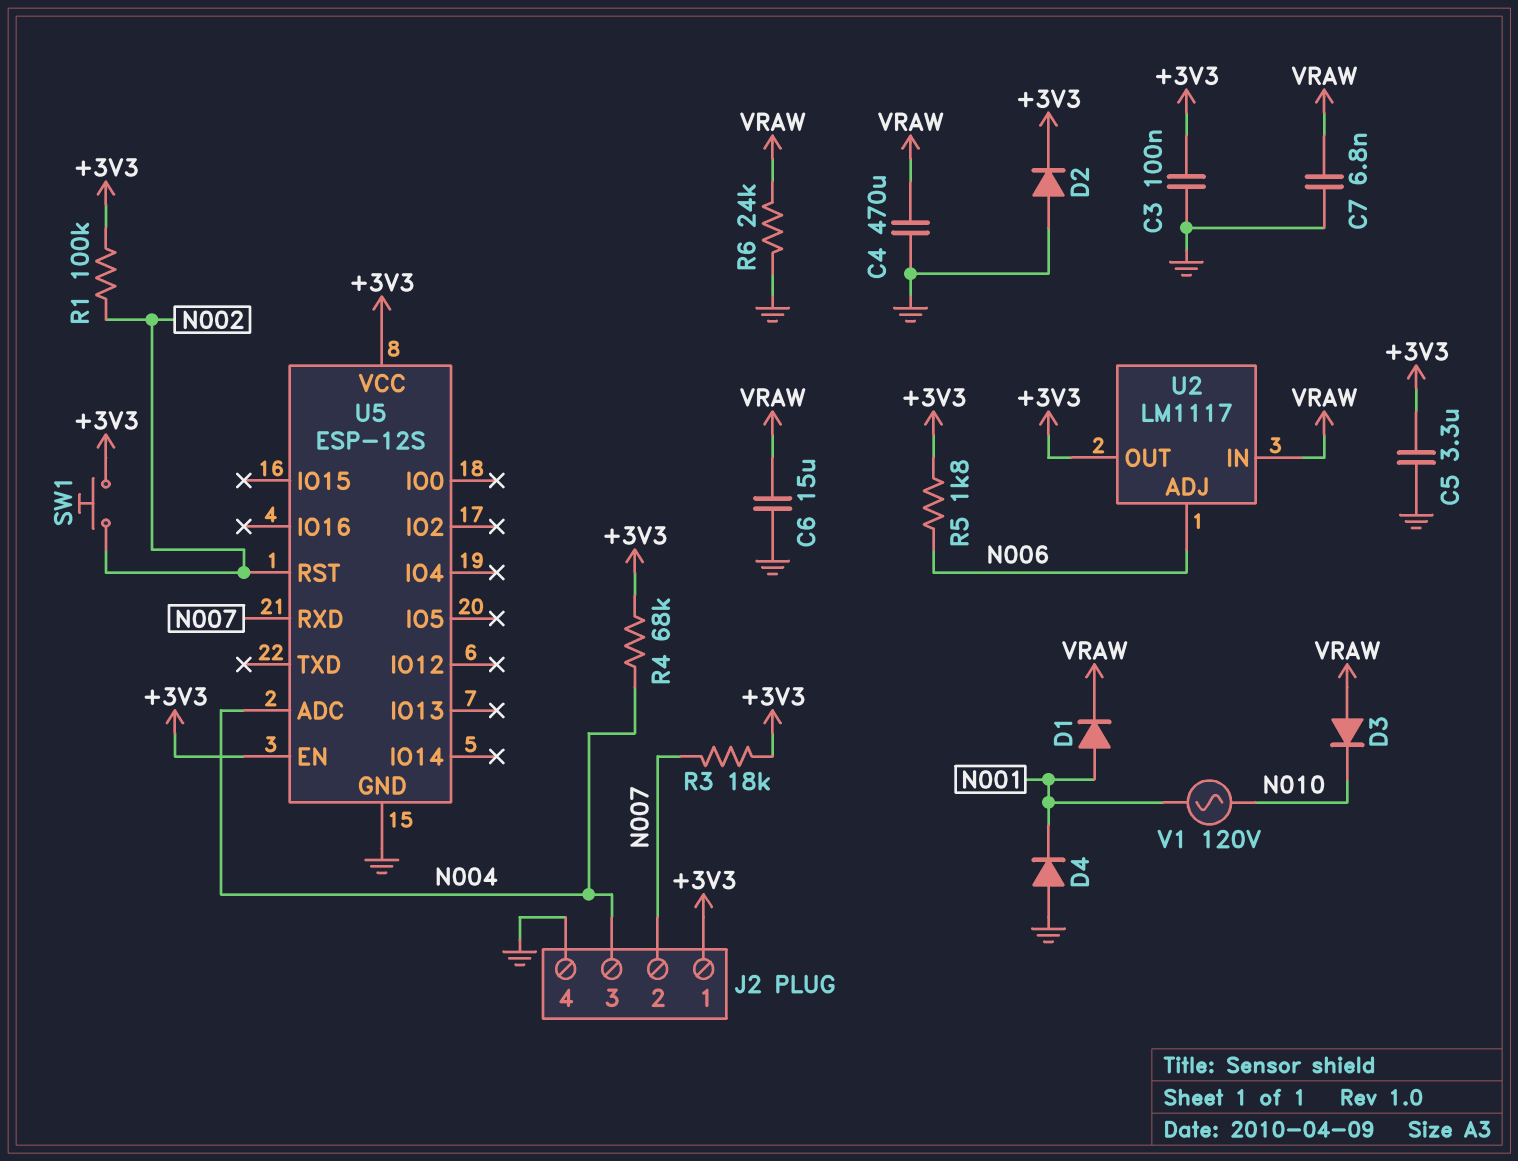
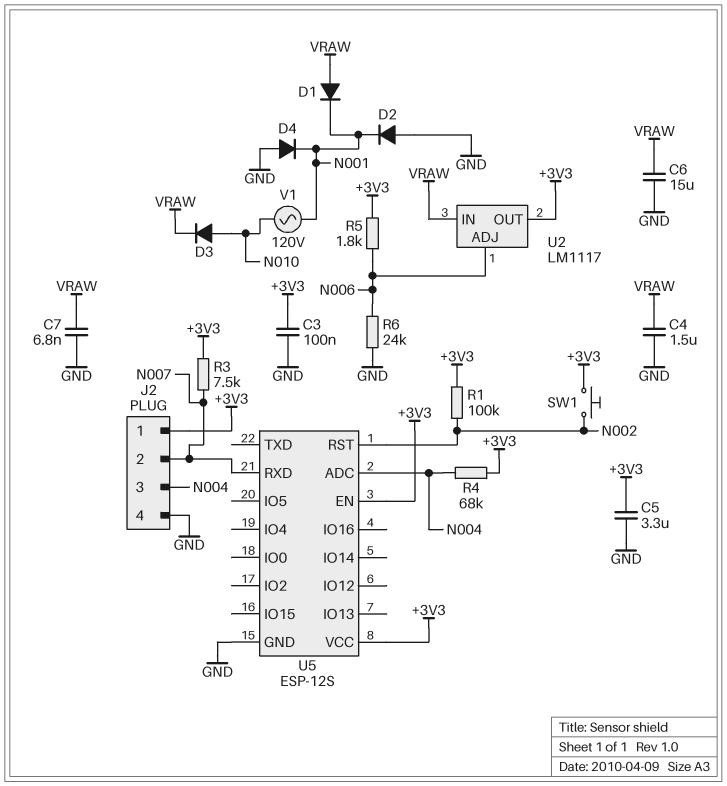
C4: 470uF (GND, VRAW) -> 1.5uF (GND, VRAW)
D1: diode (A N001, K VRAW) -> diode (A VRAW, K N001)
D2: diode (A GND, K +3V3) -> diode (A GND, K N001)
D3: diode (A VRAW, K N010) -> diode (A N010, K VRAW)
R3: 18k (+3V3, N007) -> 7.5k (+3V3, N007)
R6: 24k (GND, VRAW) -> 24k (GND, N006)

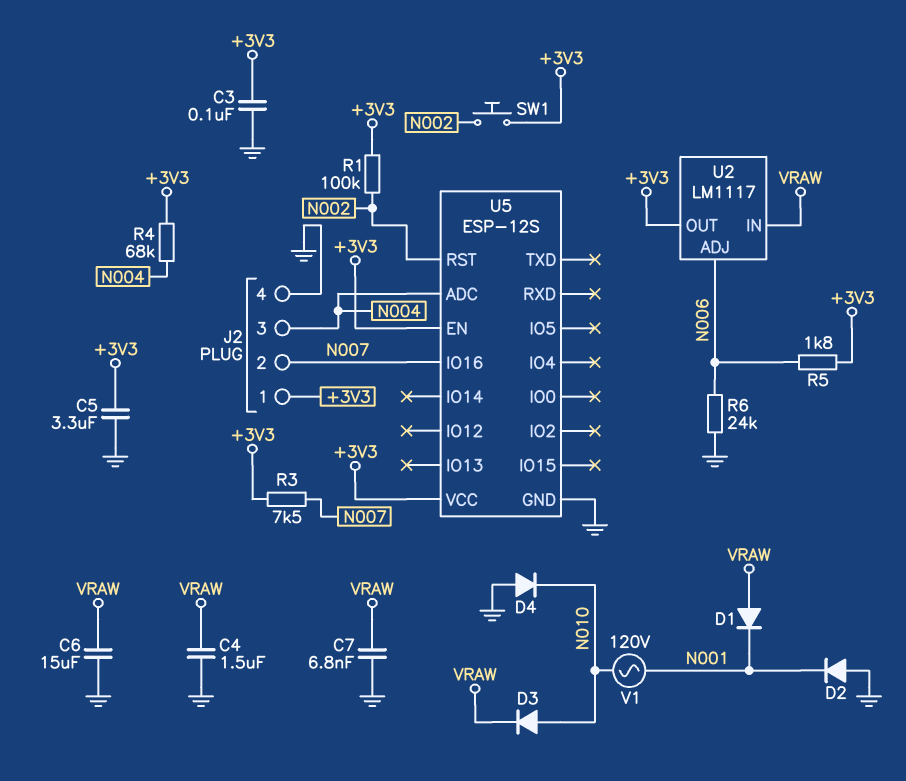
D4: diode (A GND, K N001) -> diode (A GND, K N010)
U5 pin IO16: none -> N007
U5 pin RXD: N007 -> none

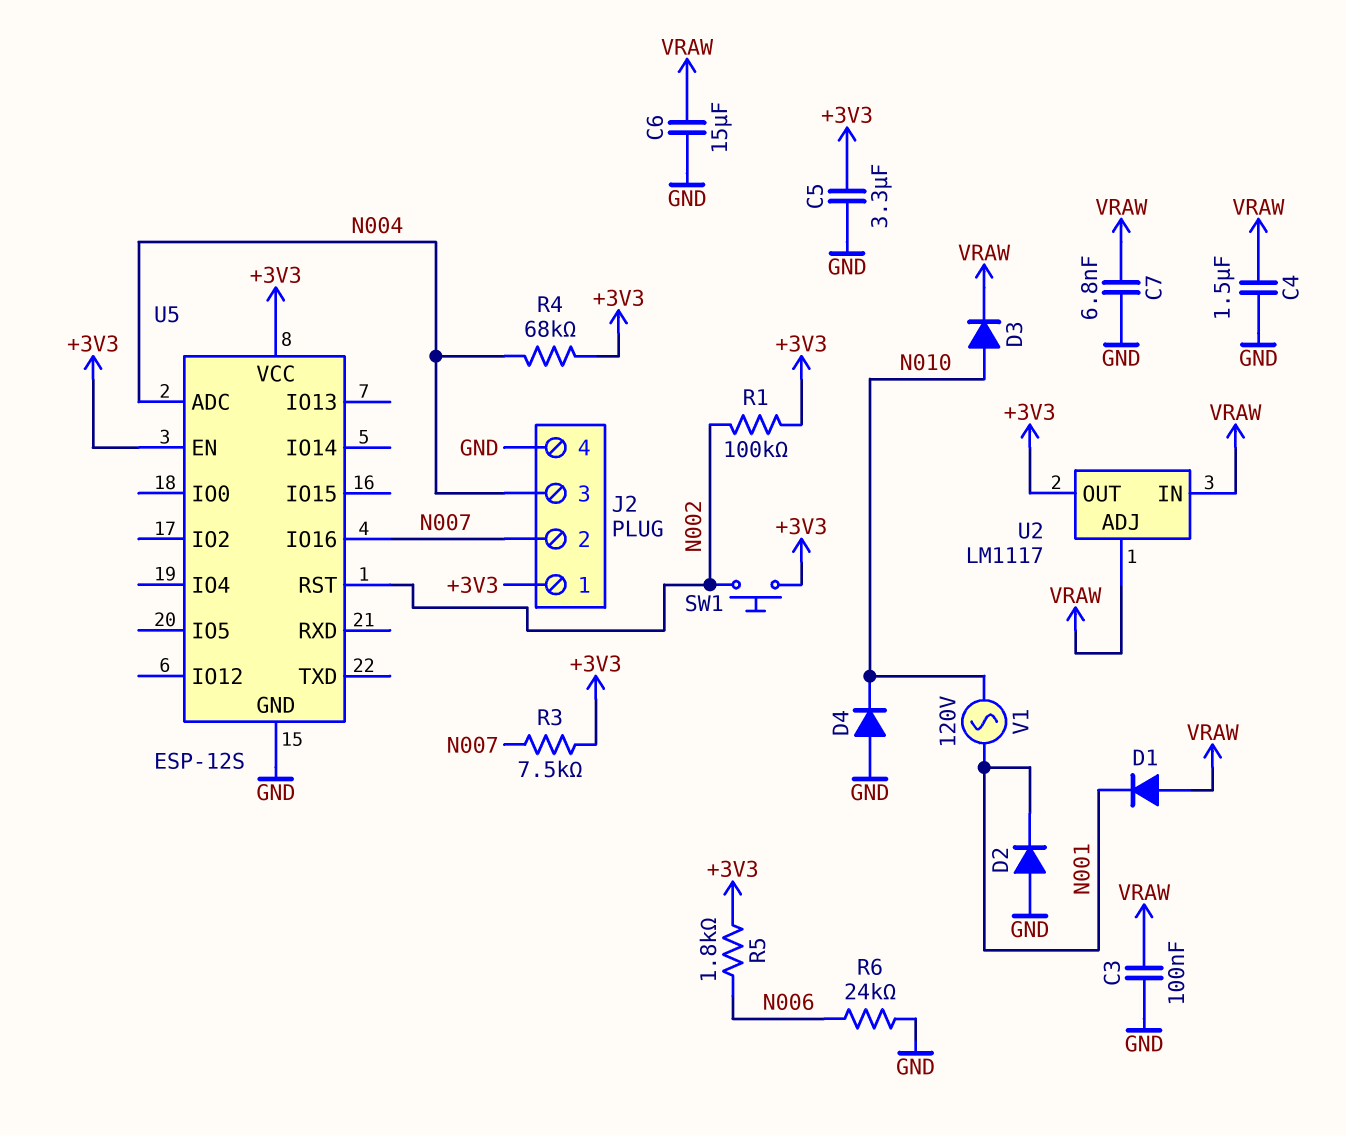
C3: 100nF (+3V3, GND) -> 100nF (GND, VRAW)
U2 pin ADJ: N006 -> VRAW

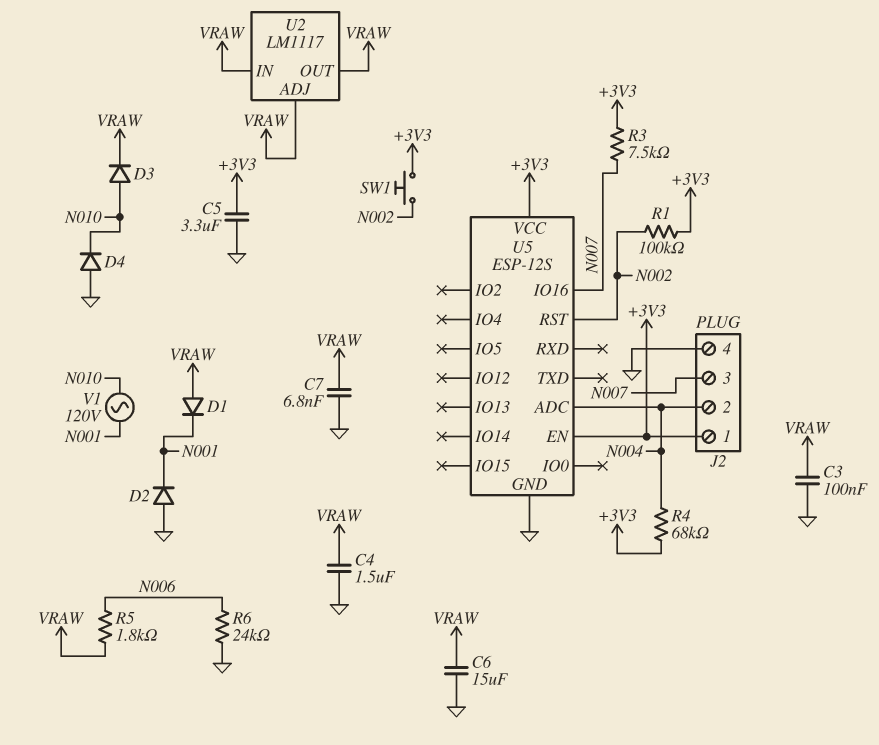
J2 pin 2: N007 -> N004
J2 pin 3: N004 -> N007
R5: 1.8k (+3V3, N006) -> 1.8k (N006, VRAW)
U2 pin OUT: +3V3 -> VRAW

